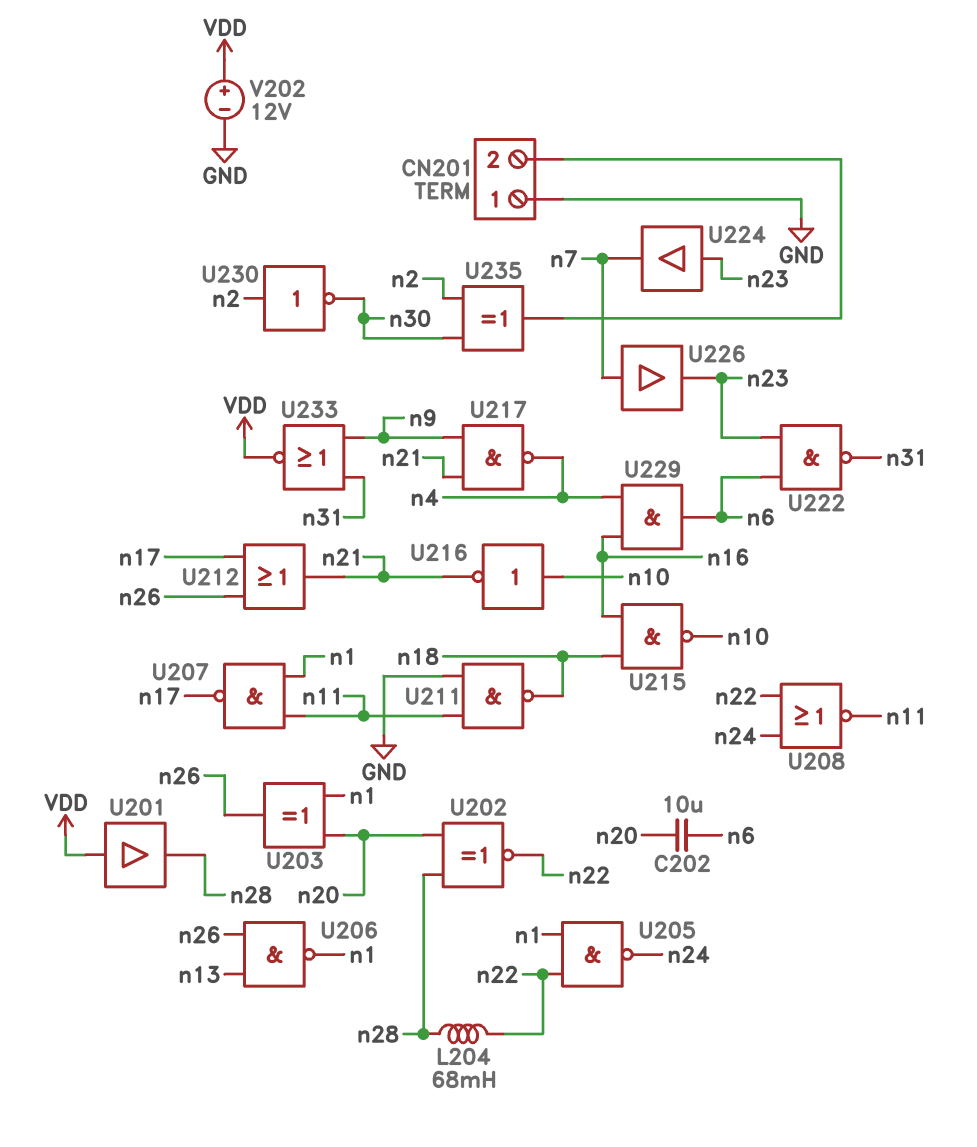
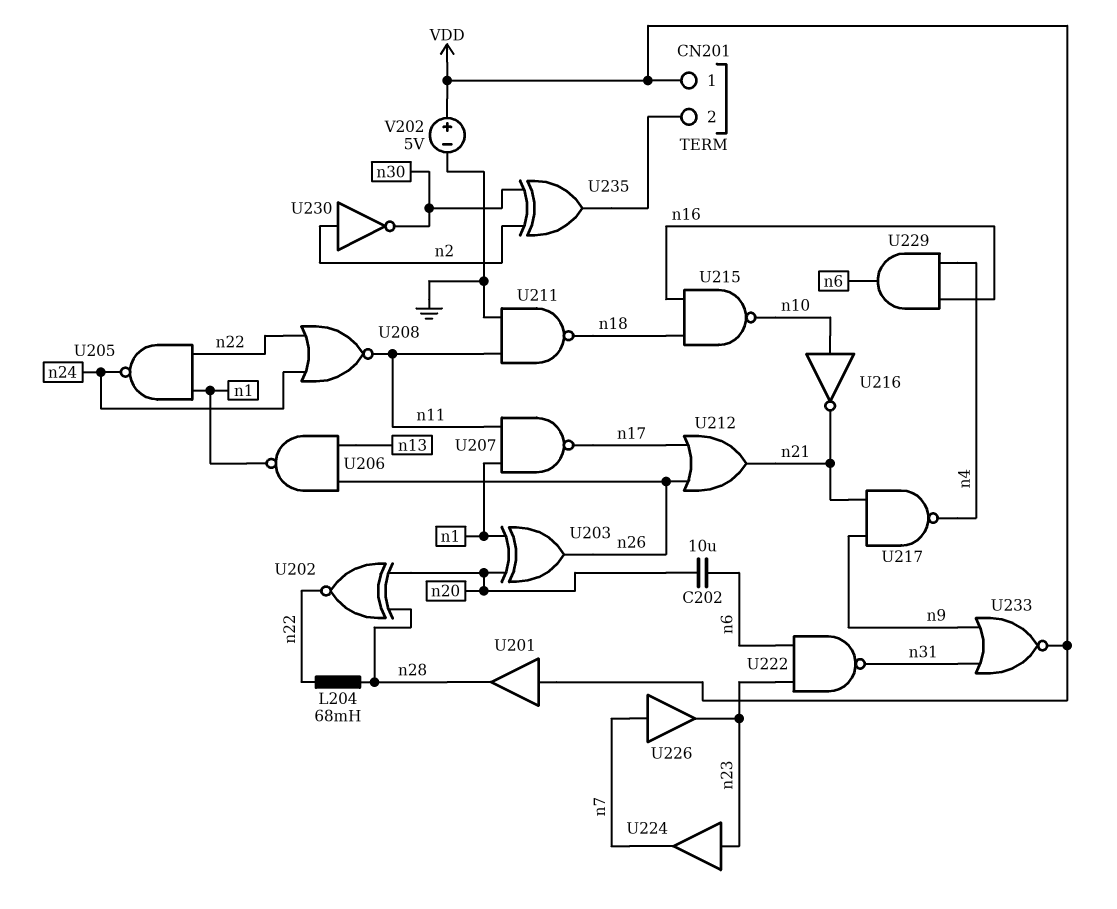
CN201 pin 1: GND -> VDD
V202: 12V (plus VDD, minus GND) -> 5V (plus VDD, minus GND)

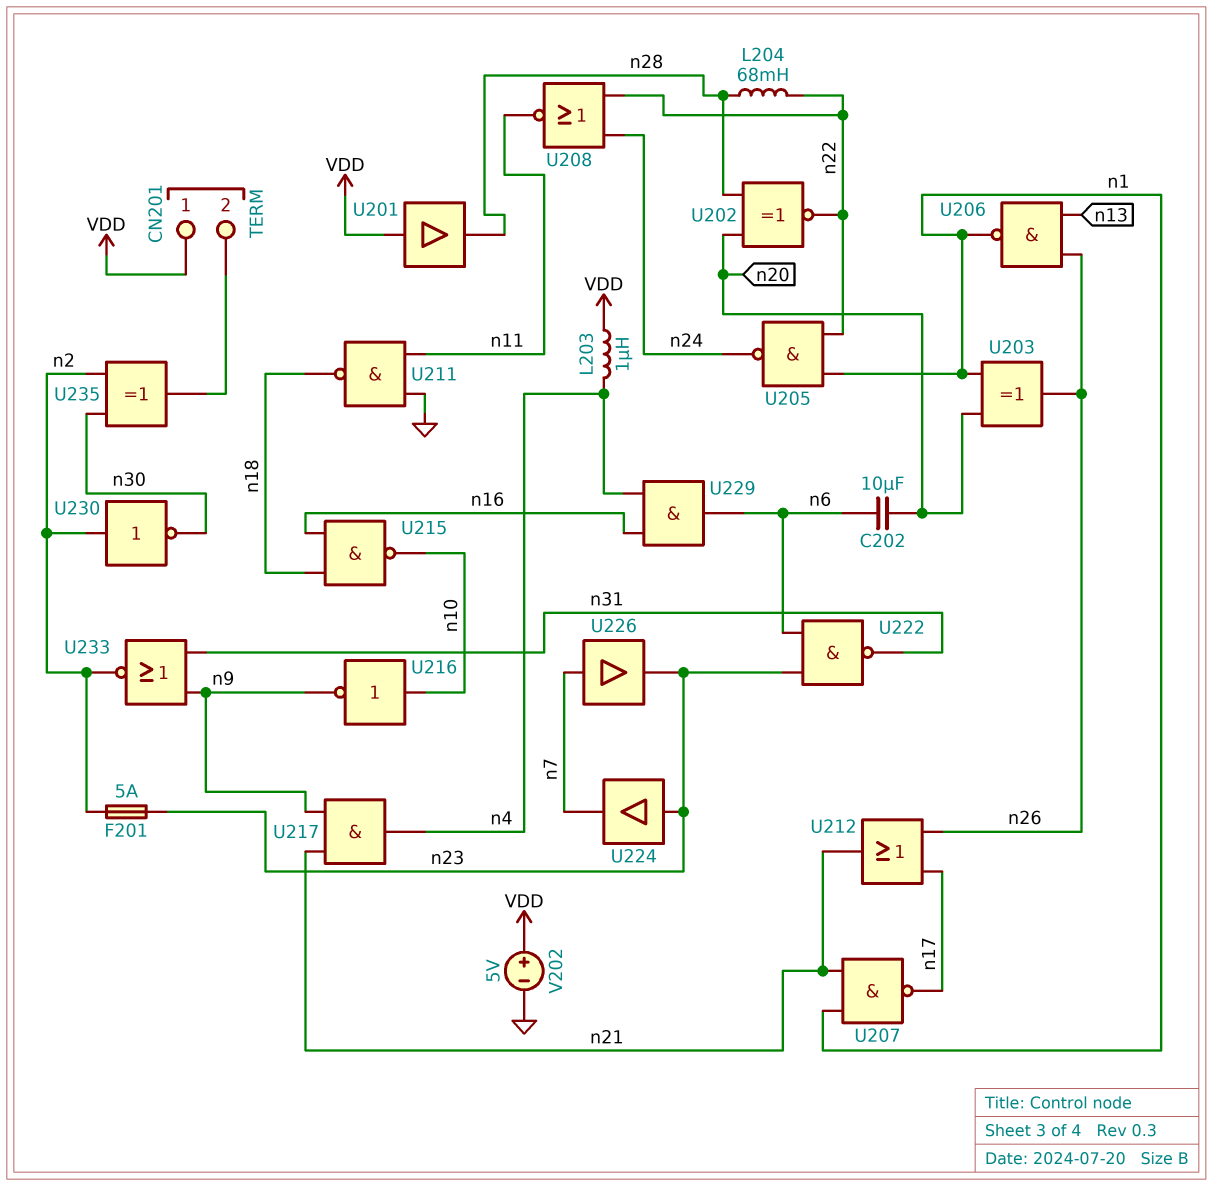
F201: none -> 5A (n2, n23)
L203: none -> 1uH (VDD, n4)
U207: NAND (in n1, in n11, out n17) -> NAND (in n1, in n21, out n17)
U216: NOT (in n10, out n21) -> NOT (in n10, out n9)
U217: NAND (in n9, in n21, out n4) -> AND (in n9, in n21, out n4)
U233: NOR (in n9, in n31, out VDD) -> NOR (in n9, in n31, out n2)

